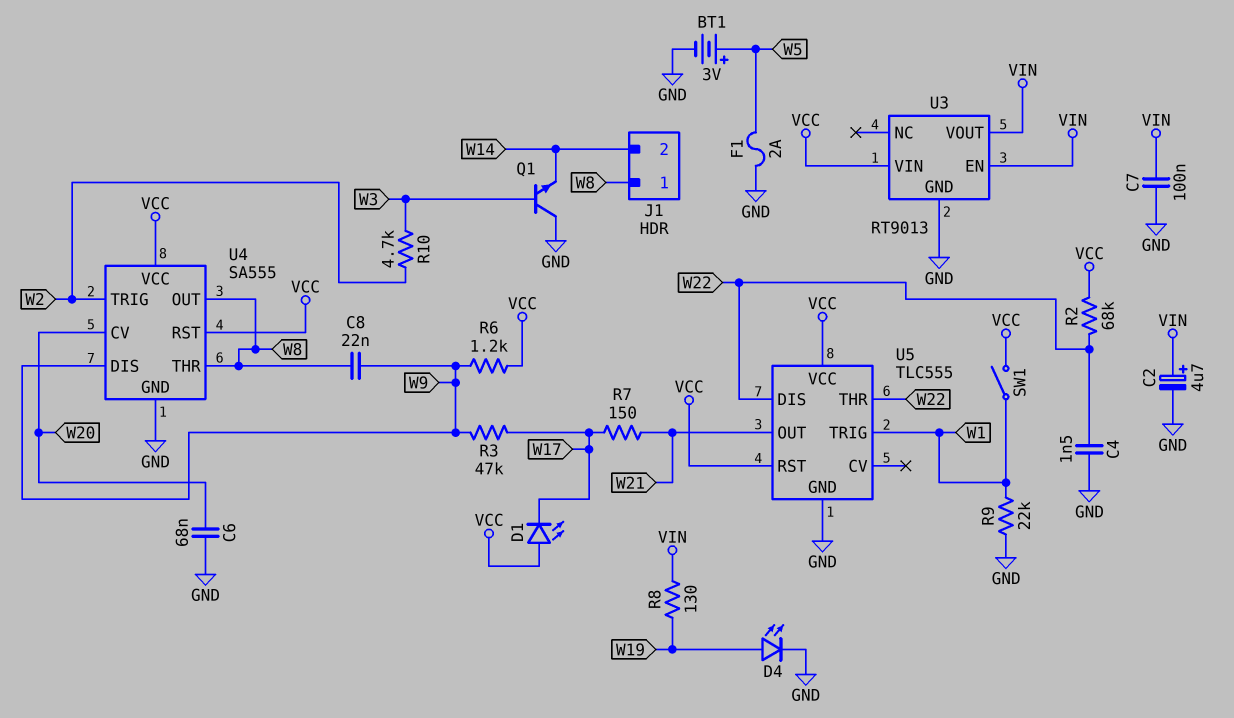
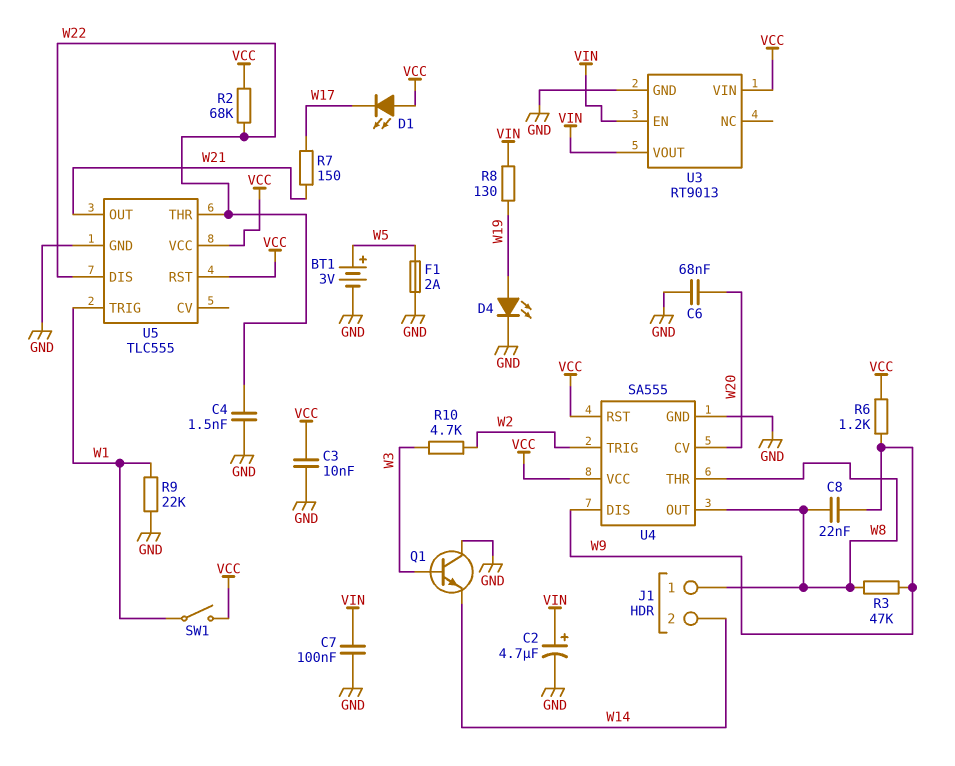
C3: none -> 10nF (GND, VCC)
R3: 47k (W9, W17) -> 47k (W8, W9)

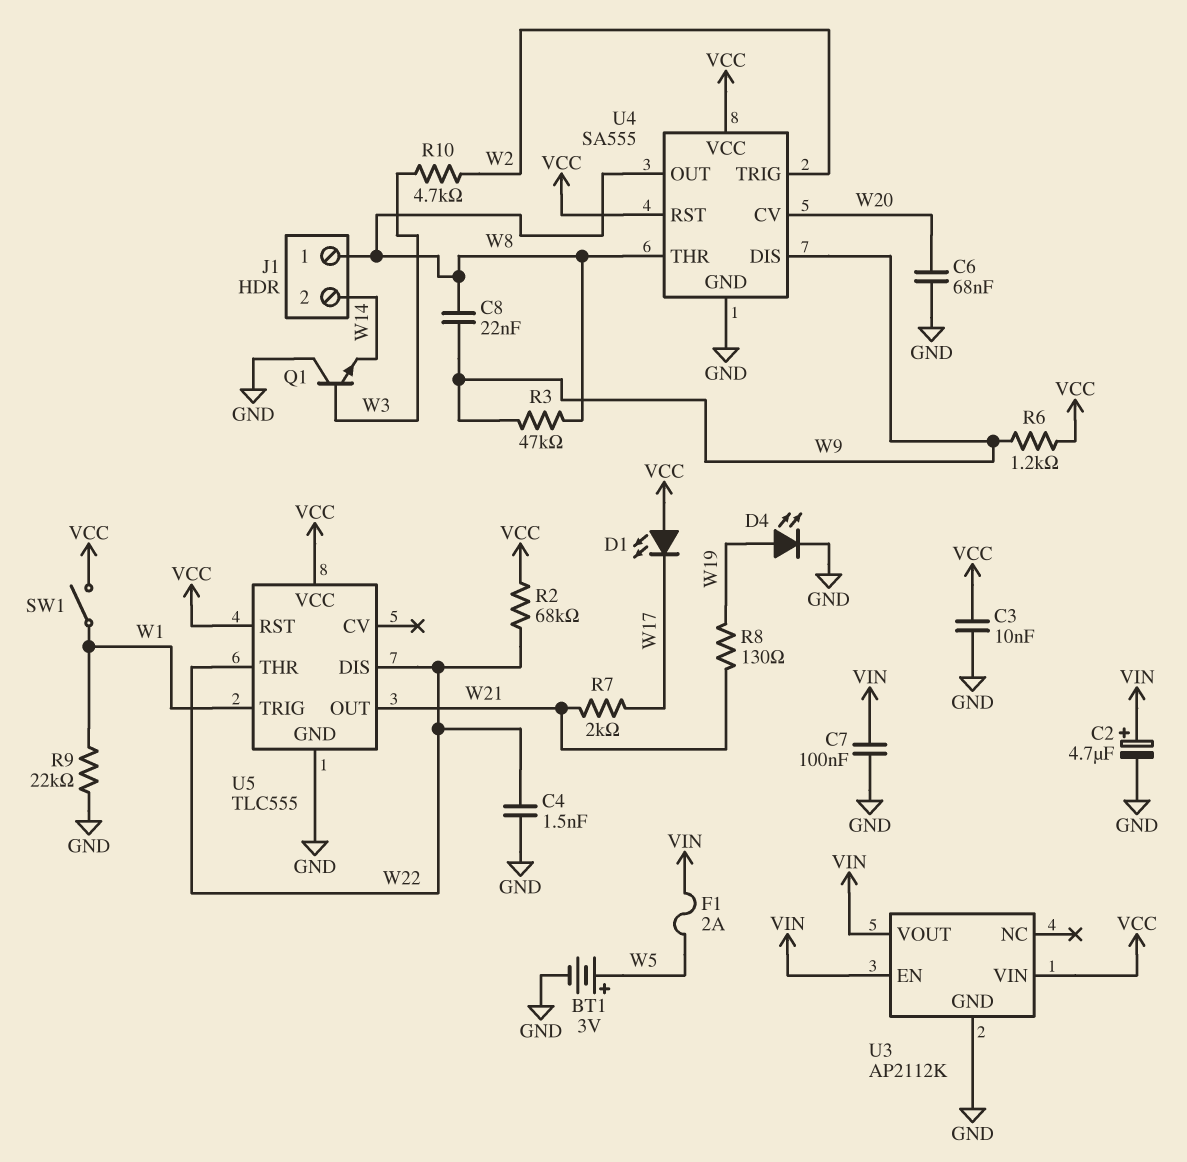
F1: 2A (GND, W5) -> 2A (VIN, W5)
R7: 150 (W17, W21) -> 2k (W17, W21)
R8: 130 (VIN, W19) -> 130 (W19, W21)
U3: RT9013 -> AP2112K

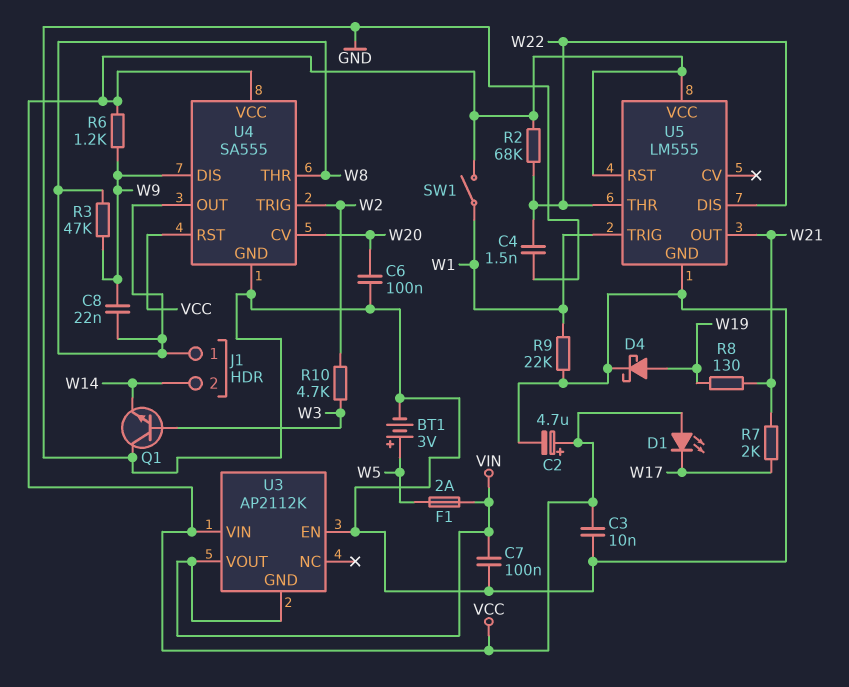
C2: 4.7uF (plus VIN, minus GND) -> 4.7uF (plus VCC, minus GND)
C6: 68nF (GND, W20) -> 100nF (GND, W20)
D4: LED (A W19, K GND) -> schottky (A W19, K GND)
U3 pin EN: VIN -> GND
U3 pin GND: GND -> VIN
U5: TLC555 -> LM555

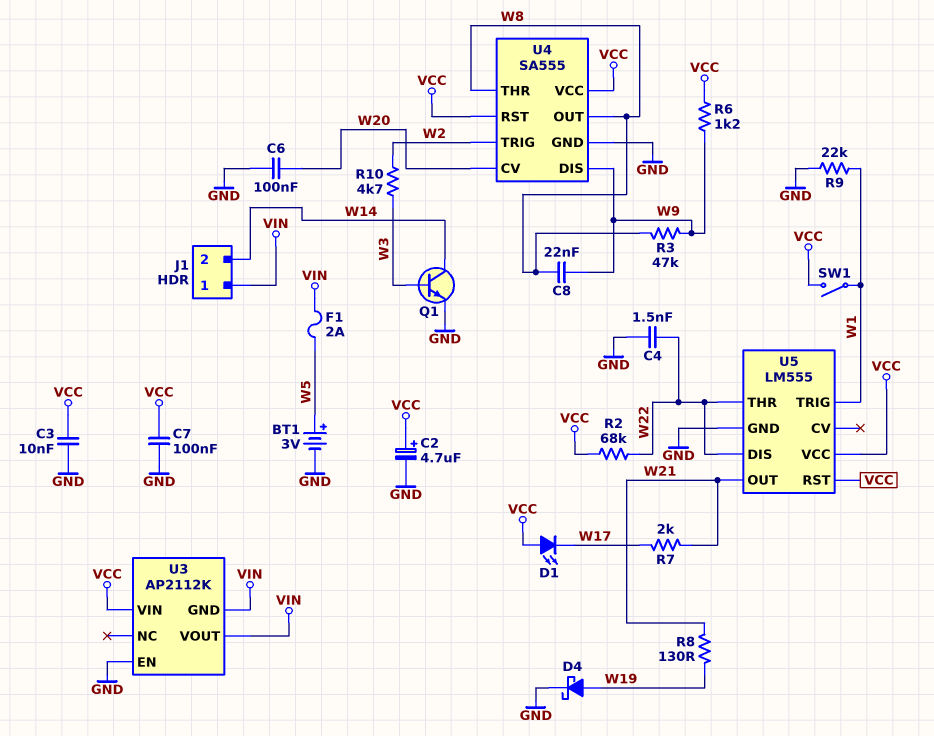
C7: 100nF (GND, VIN) -> 100nF (GND, VCC)
J1 pin 1: W8 -> VIN
Q1: NPN (B W3, C GND, E W14) -> NPN (B W3, C W14, E GND)

